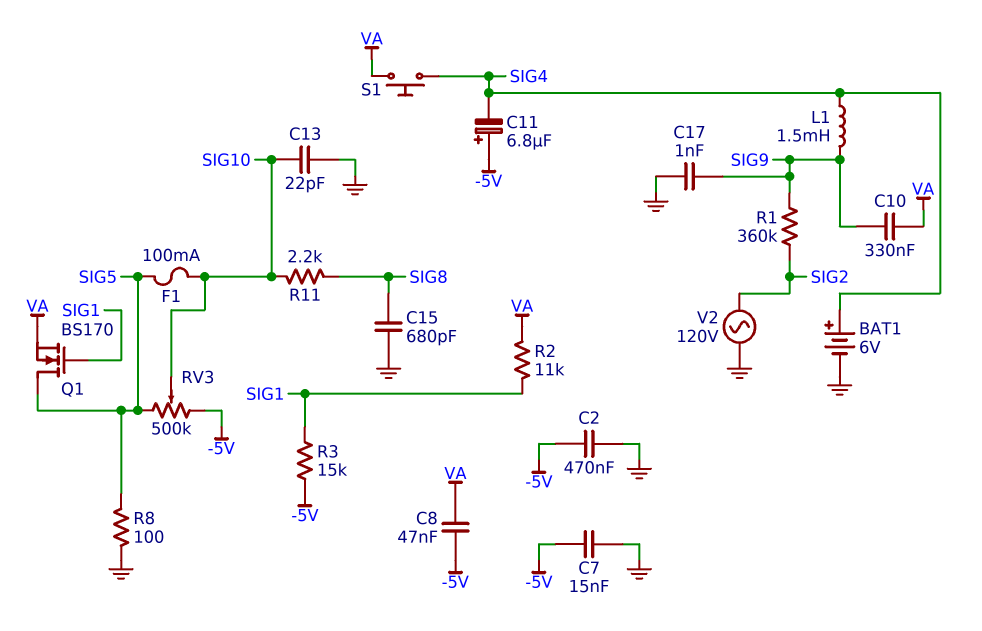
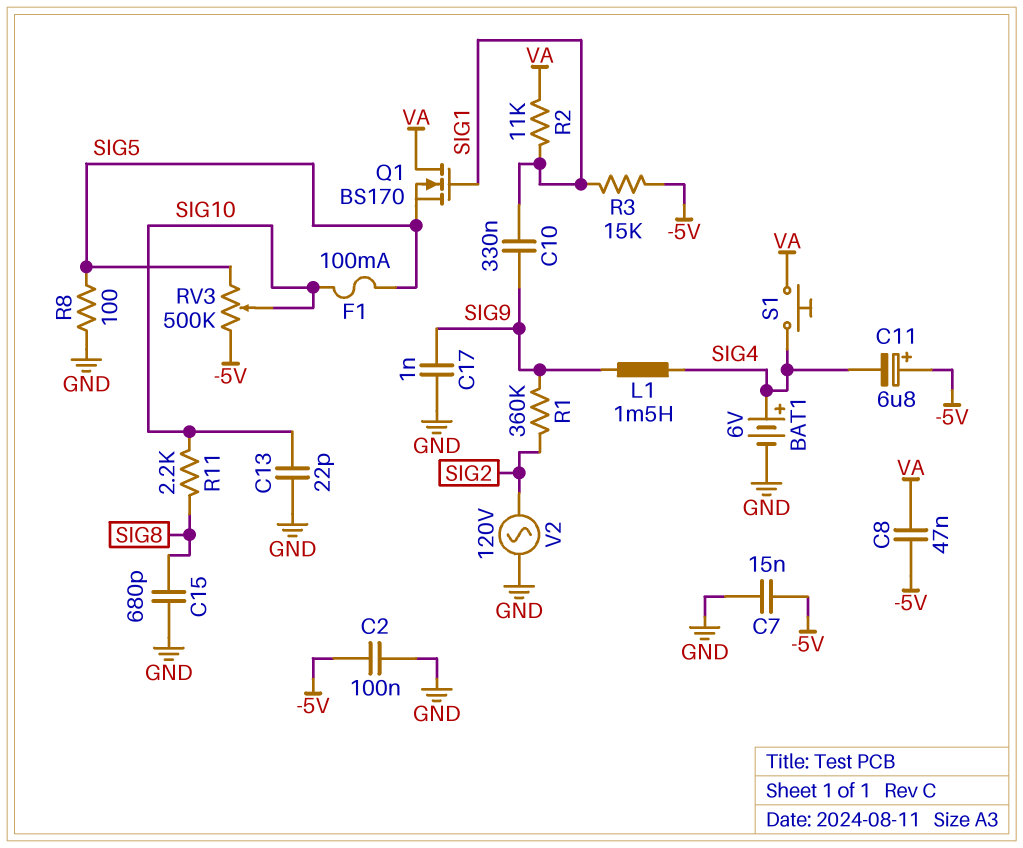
C2: 470nF (-5V, GND) -> 100nF (-5V, GND)
C10: 330nF (SIG9, VA) -> 330nF (SIG1, SIG9)
Q1: NMOS BS170 (G SIG1, D SIG5, S VA) -> NMOS BS170 (G SIG1, D VA, S SIG5)

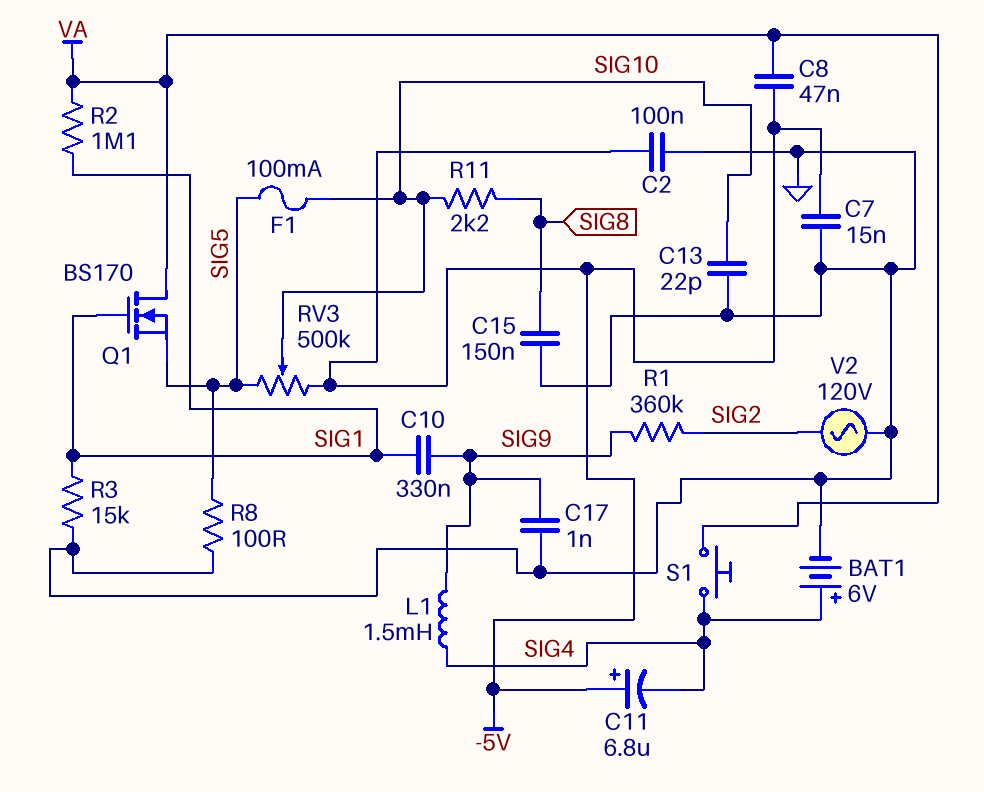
C15: 680pF (GND, SIG8) -> 150nF (GND, SIG8)
R2: 11k (SIG1, VA) -> 1.1M (SIG1, VA)
R3: 15k (-5V, SIG1) -> 15k (GND, SIG1)

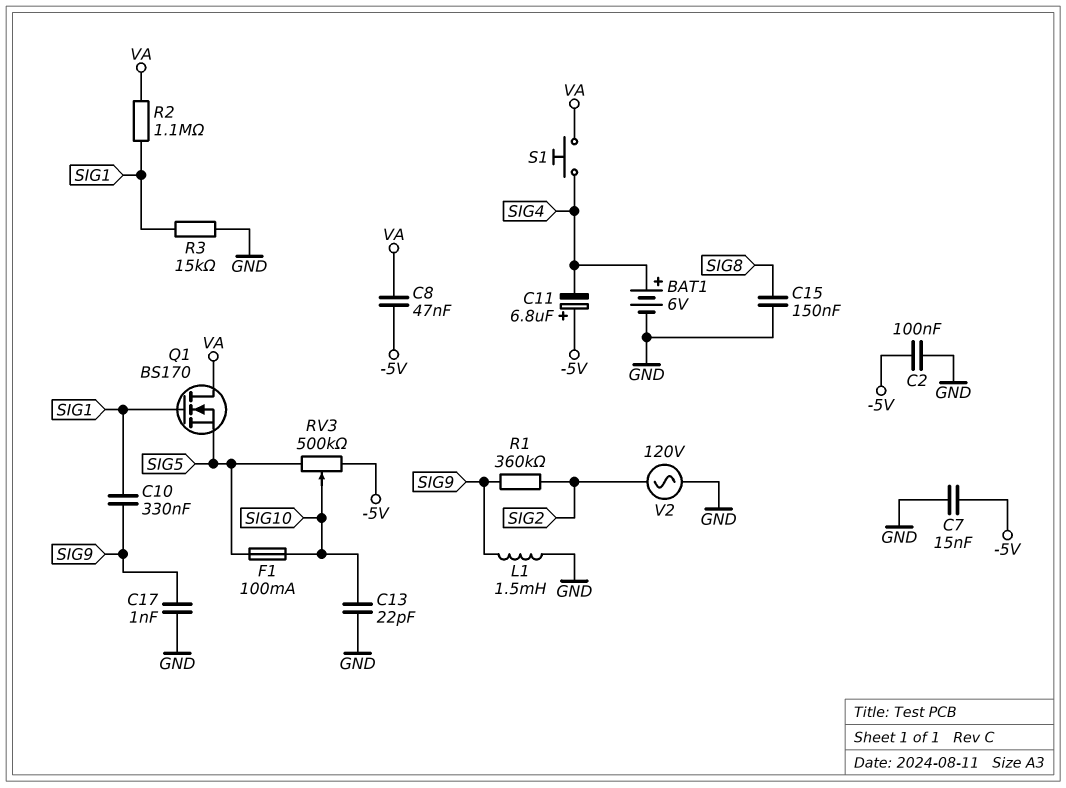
L1: 1.5mH (SIG4, SIG9) -> 1.5mH (GND, SIG9)
R8: 100 (GND, SIG5) -> none
R11: 2.2k (SIG8, SIG10) -> none

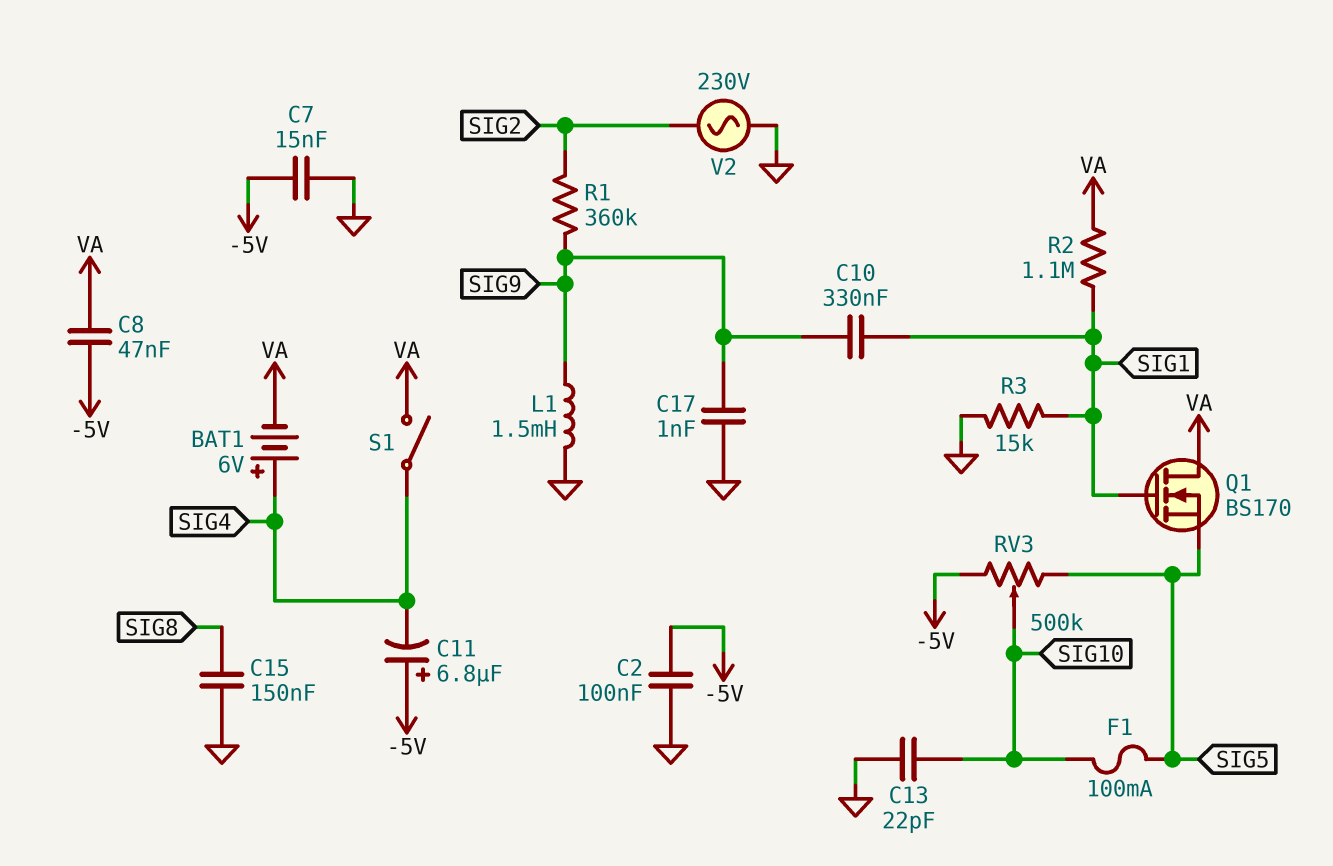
BAT1: 6V (plus SIG4, minus GND) -> 6V (plus SIG4, minus VA)
S1: button (SIG4, VA) -> switch (SIG4, VA)
V2: AC 120V (GND, SIG2) -> AC 230V (GND, SIG2)

